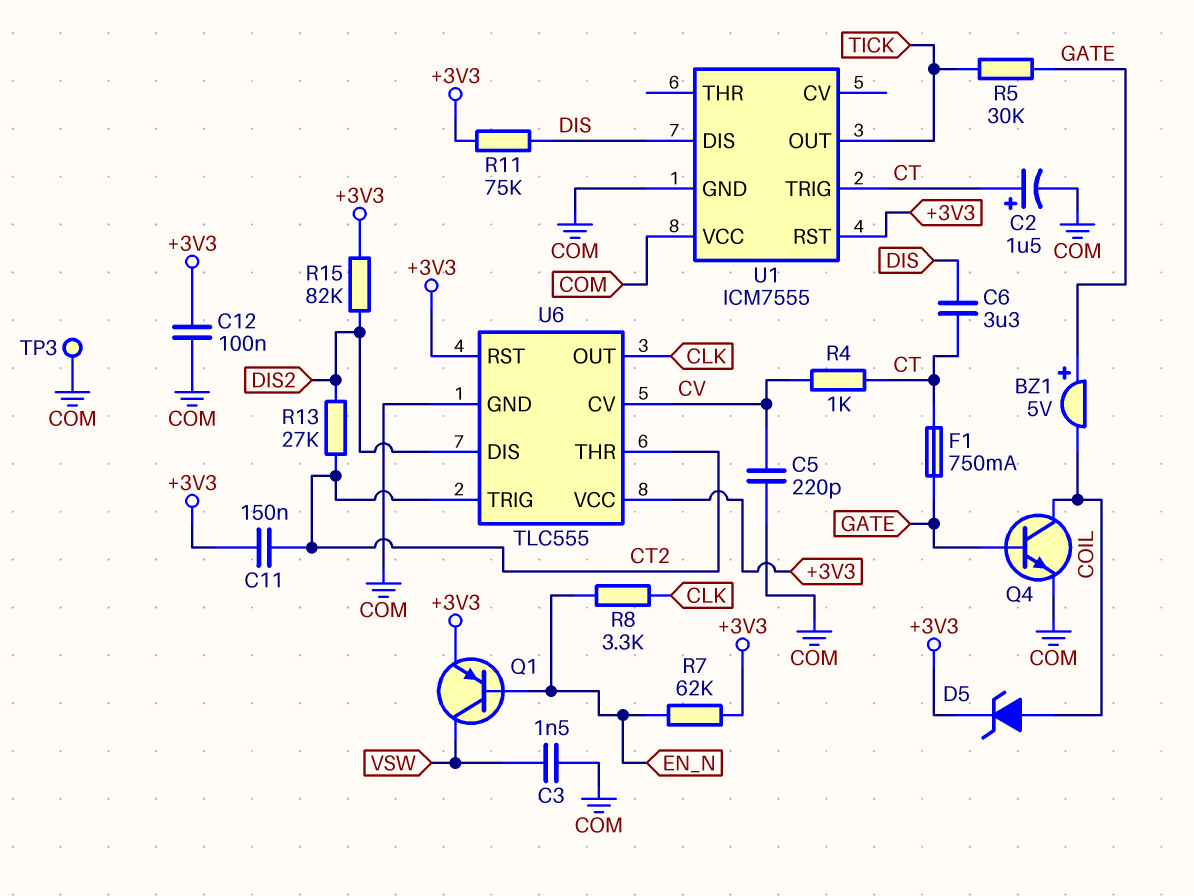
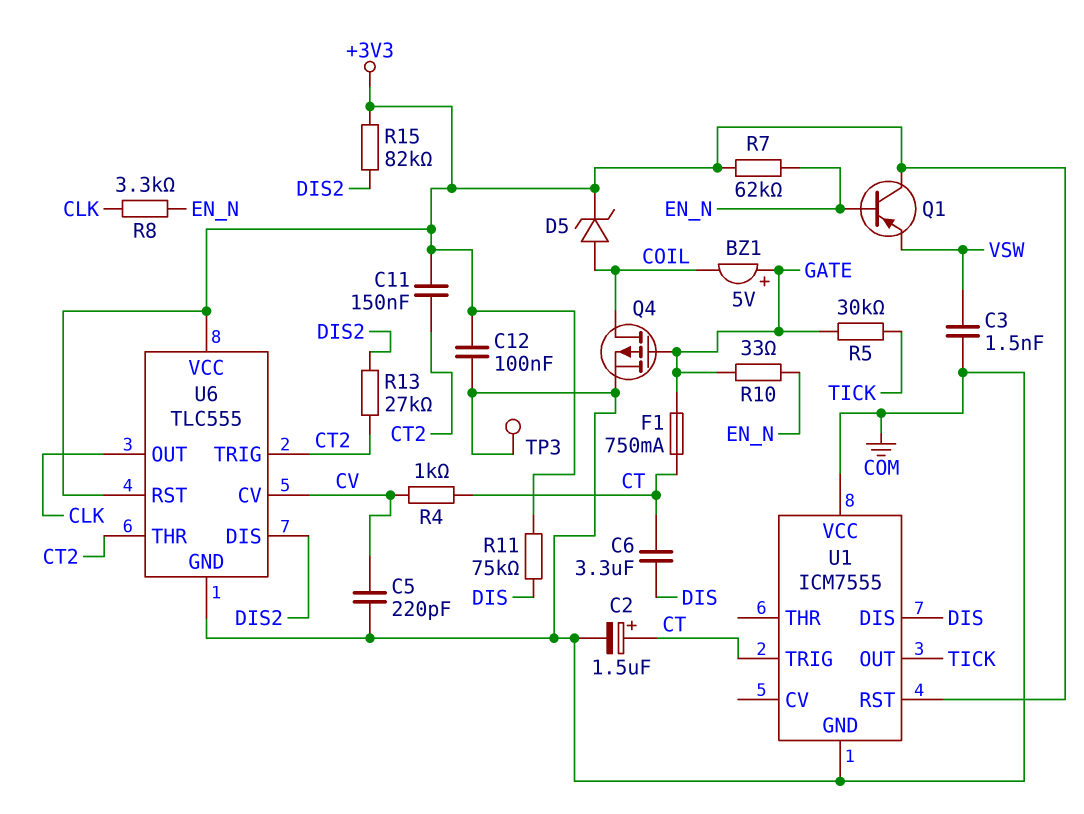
Q1: PNP (B EN_N, C VSW, E +3V3) -> PNP (B EN_N, C +3V3, E VSW)
Q4: NPN (B GATE, C COIL, E COM) -> PMOS (G GATE, D COIL, S COM)
R10: none -> 33 (EN_N, GATE)

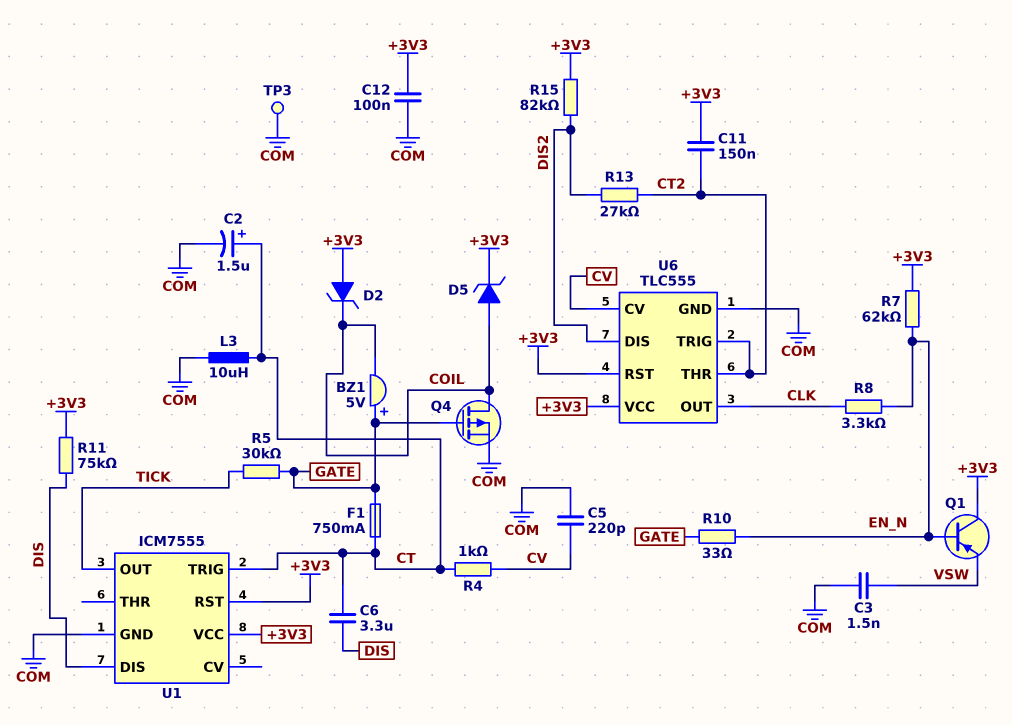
D2: none -> zener (A +3V3, K COIL)
L3: none -> 10uH (COM, CT)
U1 pin VCC: COM -> +3V3

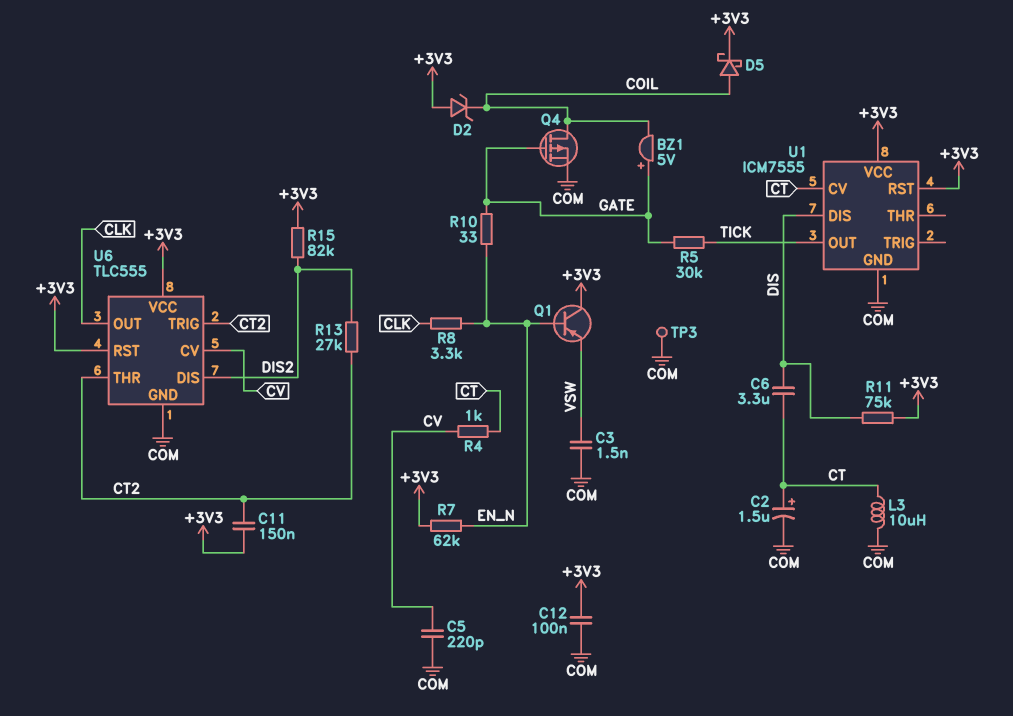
D5: zener (A COIL, K +3V3) -> schottky (A COIL, K +3V3)
F1: 750mA (CT, GATE) -> none
U1 pin CV: none -> CT
U1 pin TRIG: CT -> none

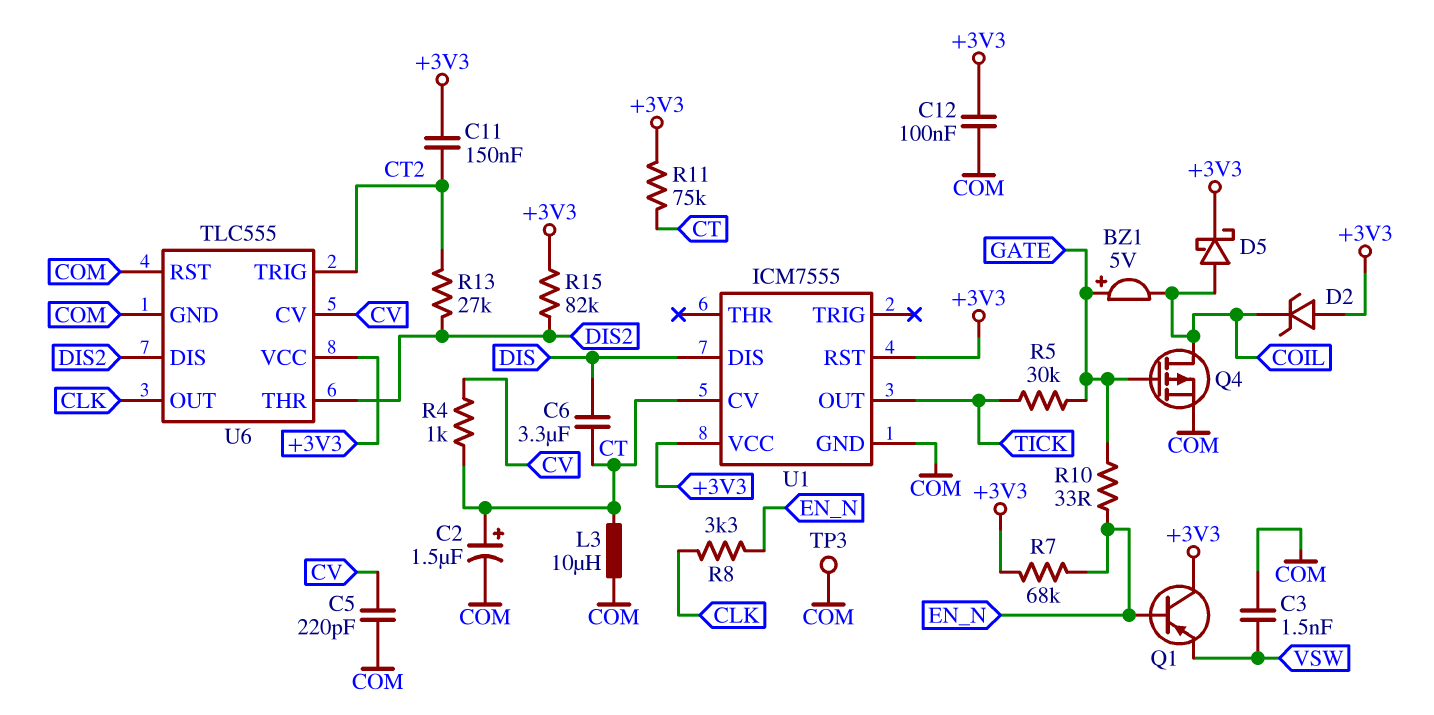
R7: 62k (+3V3, EN_N) -> 68k (+3V3, EN_N)
R11: 75k (+3V3, DIS) -> 75k (+3V3, CT)
U6 pin RST: +3V3 -> COM
U6 pin THR: CT2 -> DIS2

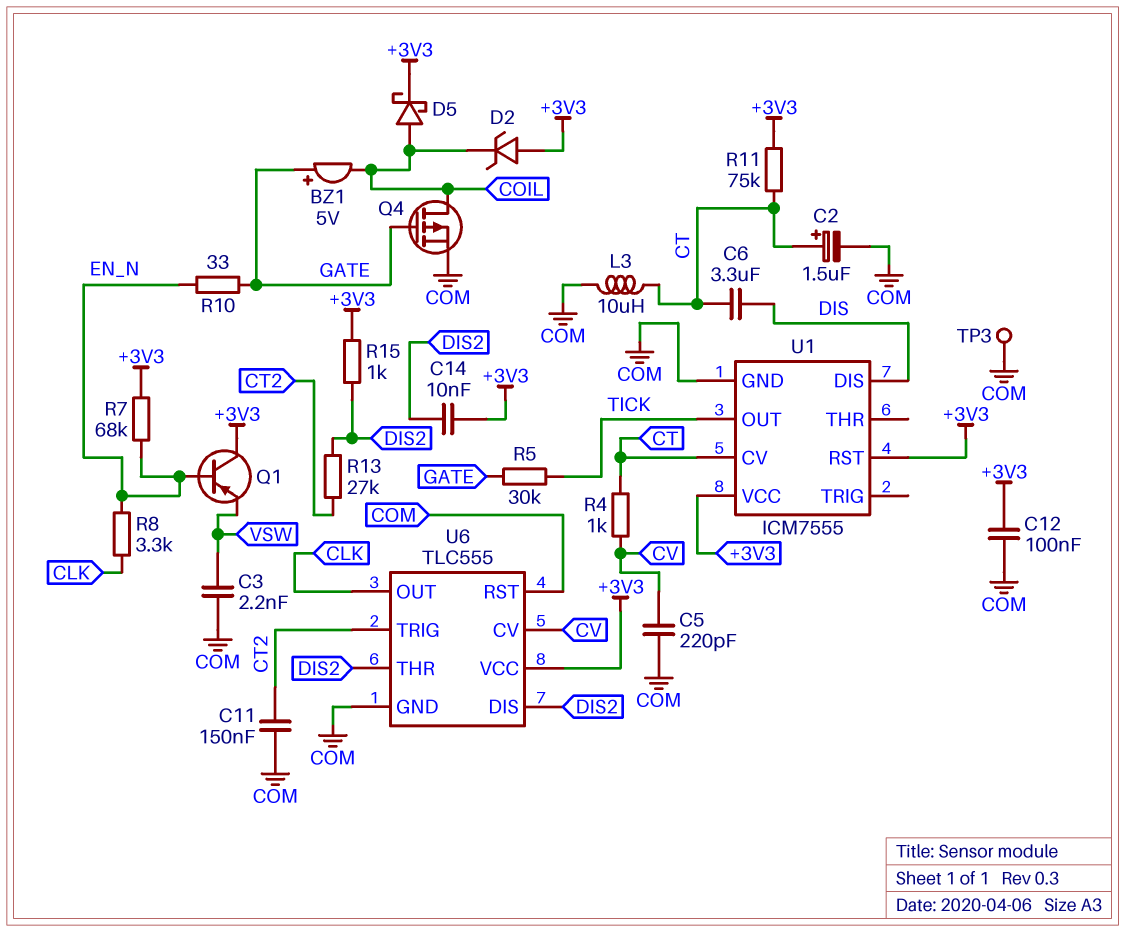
C3: 1.5nF (COM, VSW) -> 2.2nF (COM, VSW)
C11: 150nF (+3V3, CT2) -> 150nF (COM, CT2)
C14: none -> 10nF (+3V3, DIS2)
R15: 82k (+3V3, DIS2) -> 1k (+3V3, DIS2)

